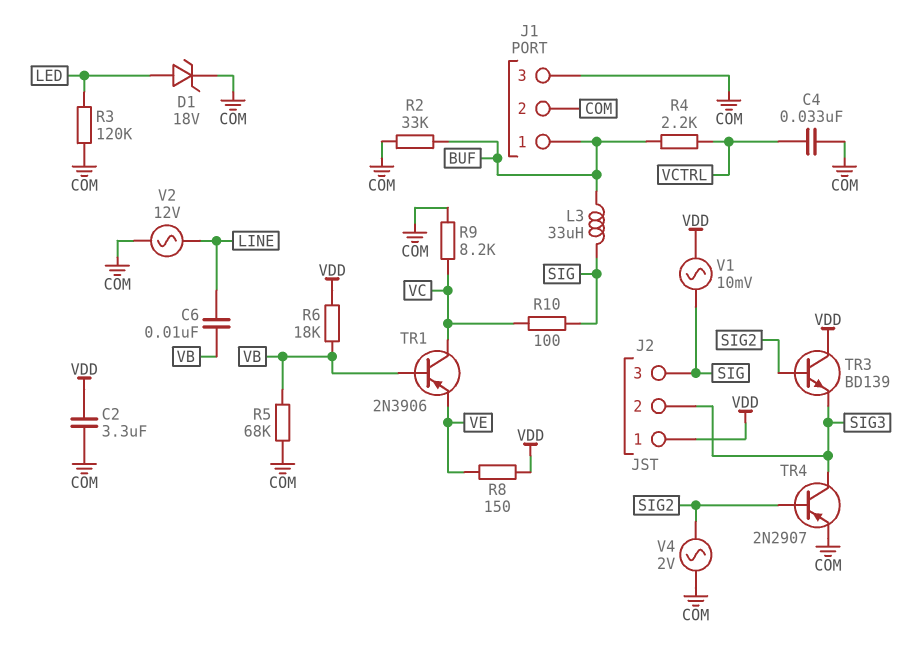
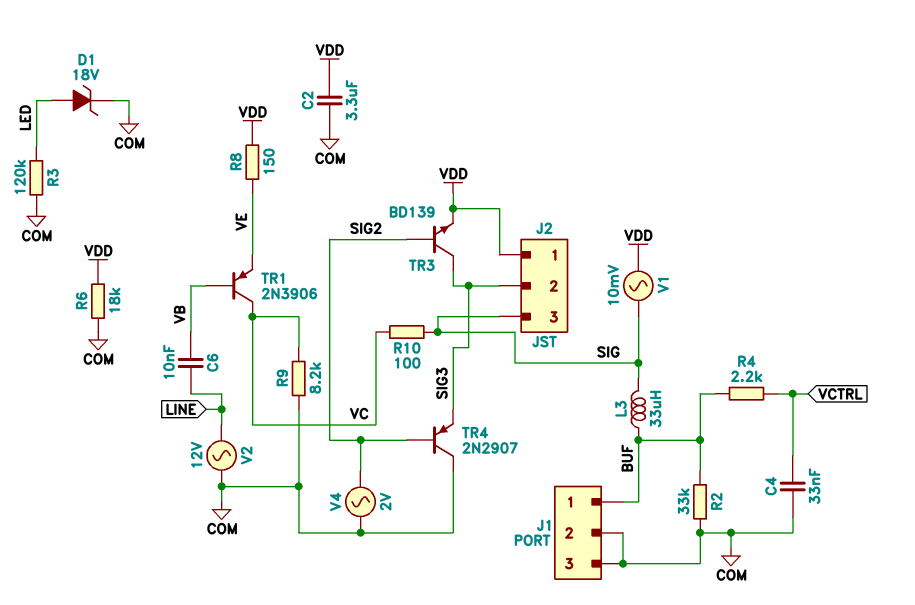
R5: 68k (COM, VB) -> none
R6: 18k (VB, VDD) -> 18k (COM, VDD)
TR3: NPN BD139 (B SIG2, C VDD, E SIG3) -> NPN BD139 (B SIG2, C SIG3, E VDD)
TR4: PNP 2N2907 (B SIG2, C SIG3, E COM) -> PNP 2N2907 (B SIG2, C COM, E SIG3)

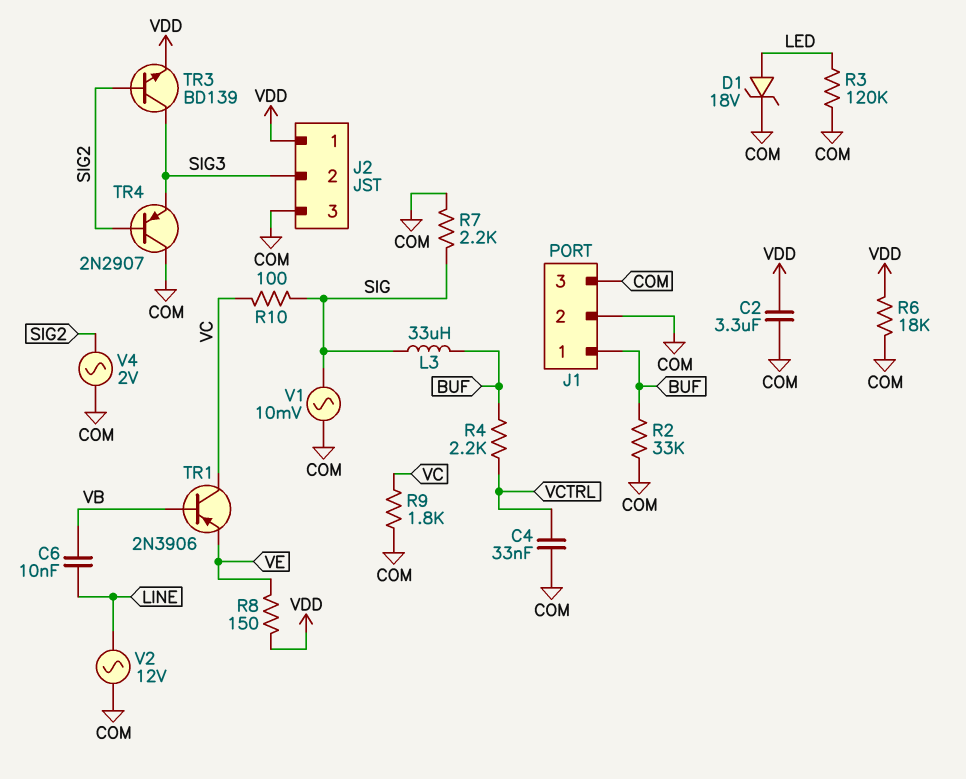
J2 pin 3: SIG -> COM
R7: none -> 2.2k (COM, SIG)
R9: 8.2k (COM, VC) -> 1.8k (COM, VC)
V1: AC 10mV (SIG, VDD) -> AC 10mV (COM, SIG)

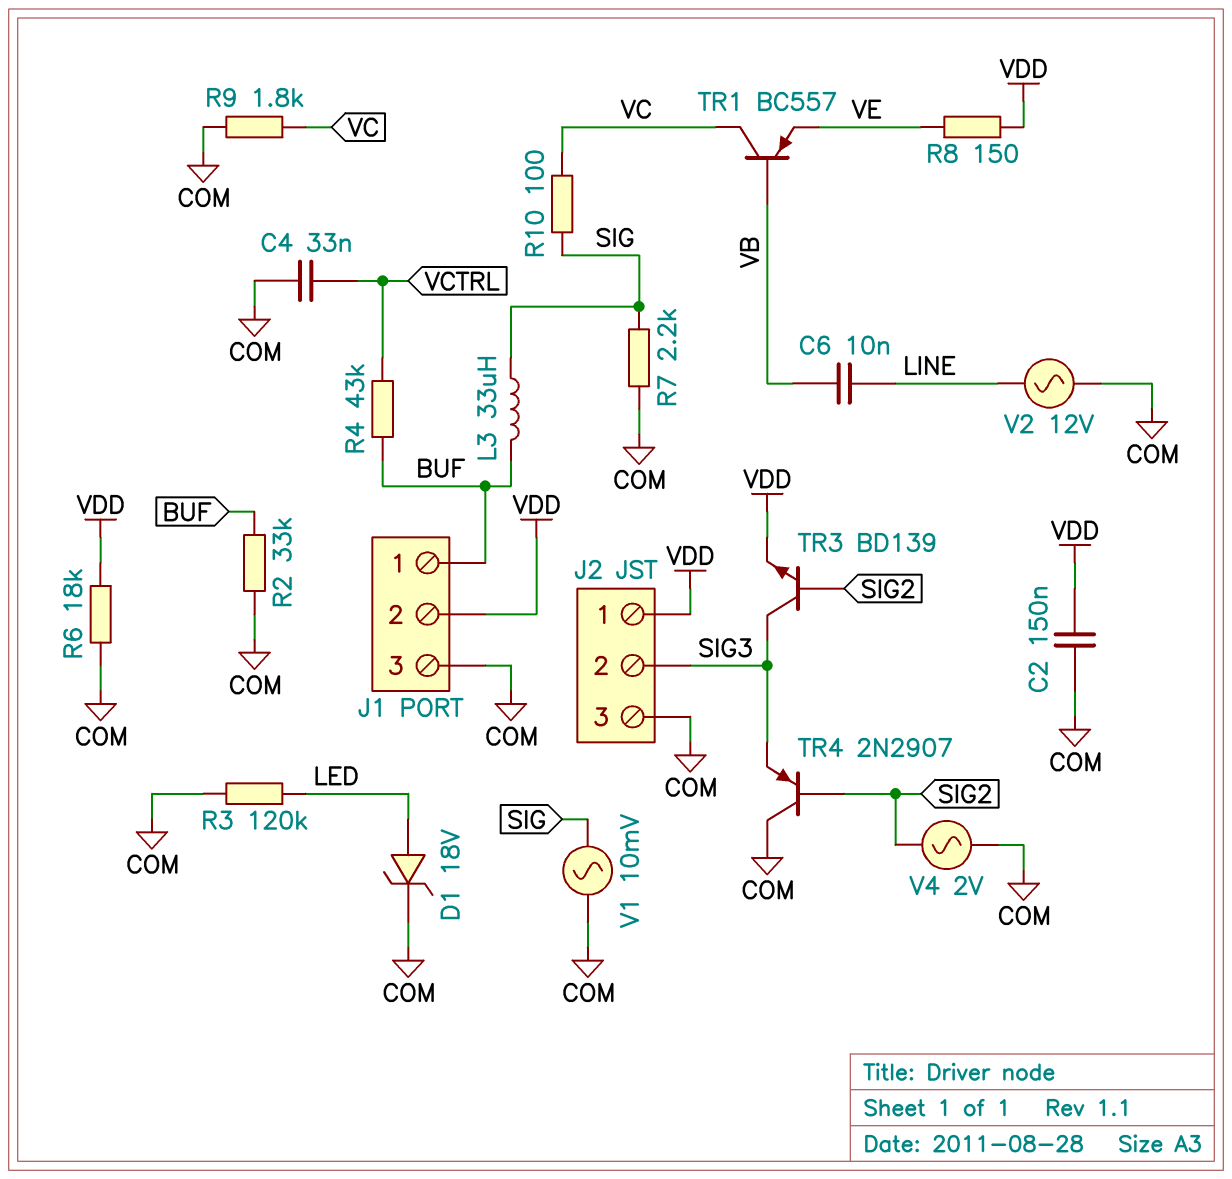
C2: 3.3uF (COM, VDD) -> 150nF (COM, VDD)
J1 pin 2: COM -> VDD
R4: 2.2k (BUF, VCTRL) -> 43k (BUF, VCTRL)
TR1: PNP 2N3906 (B VB, C VC, E VE) -> PNP BC557 (B VB, C VC, E VE)

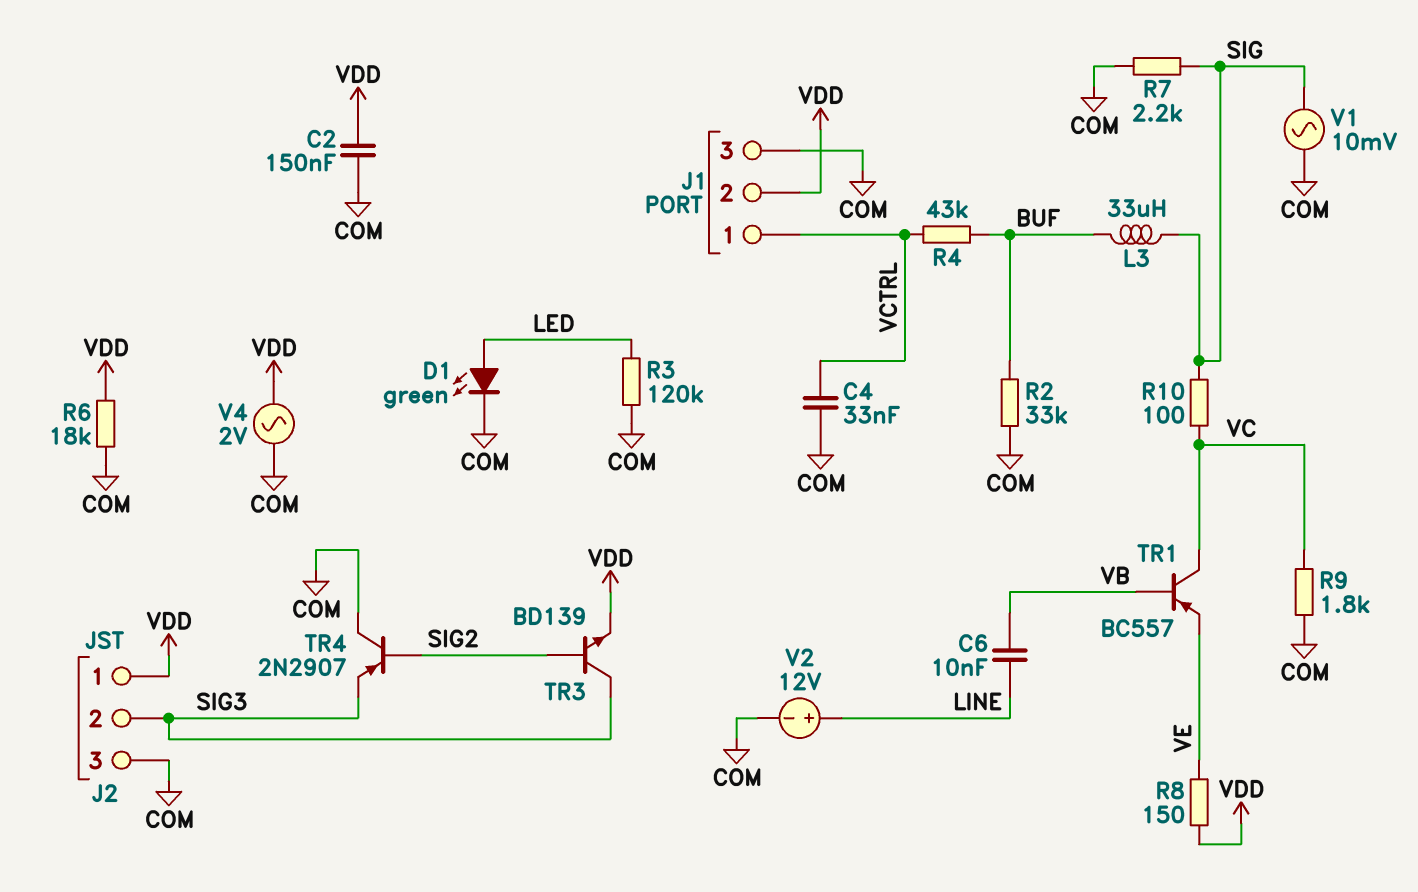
D1: zener 18V (A LED, K COM) -> LED green (A LED, K COM)
J1 pin 1: BUF -> VCTRL
V2: AC 12V (COM, LINE) -> 12V (plus LINE, minus COM)
V4: AC 2V (COM, SIG2) -> AC 2V (COM, VDD)

